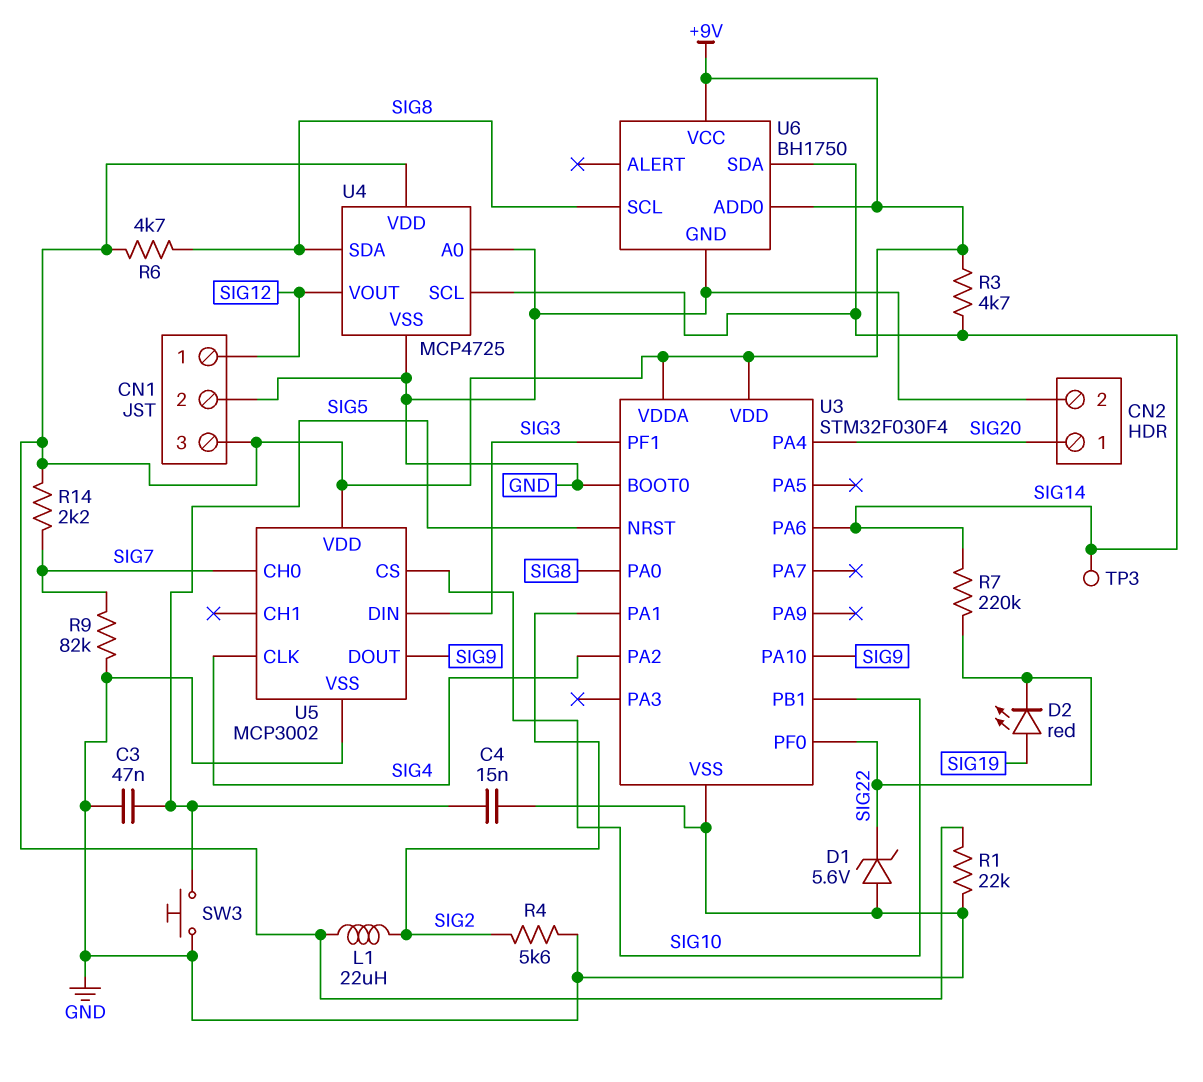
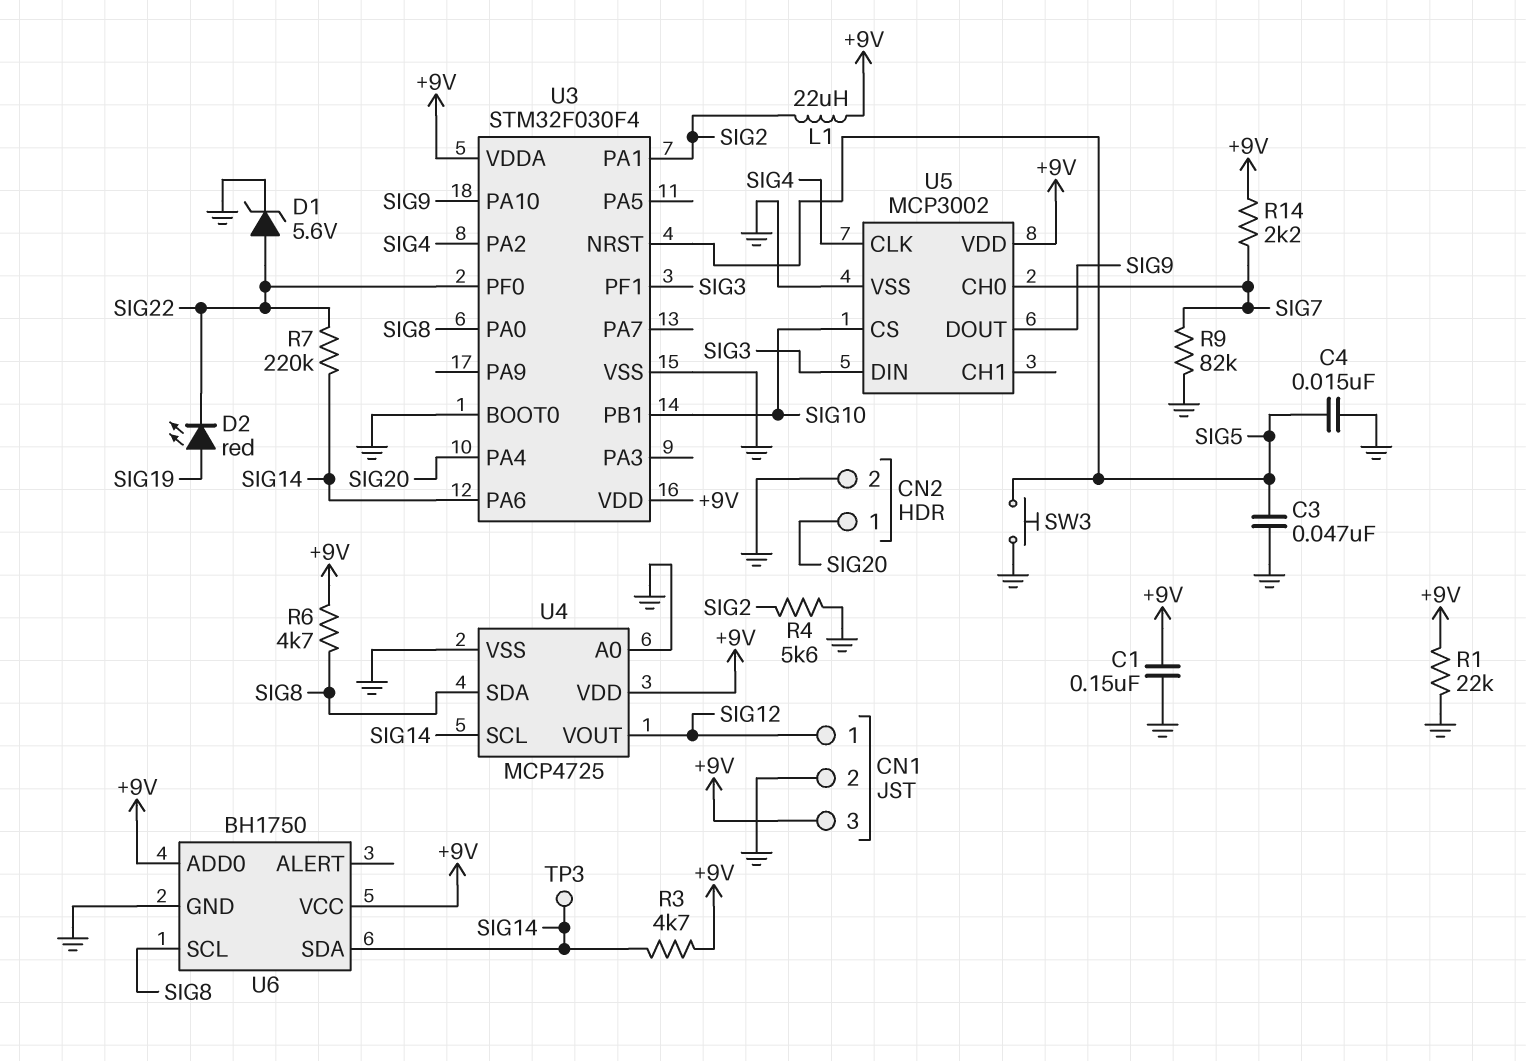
C1: none -> 150nF (+9V, GND)
D1: zener 5.6V (A GND, K SIG22) -> zener 5.6V (A SIG22, K GND)

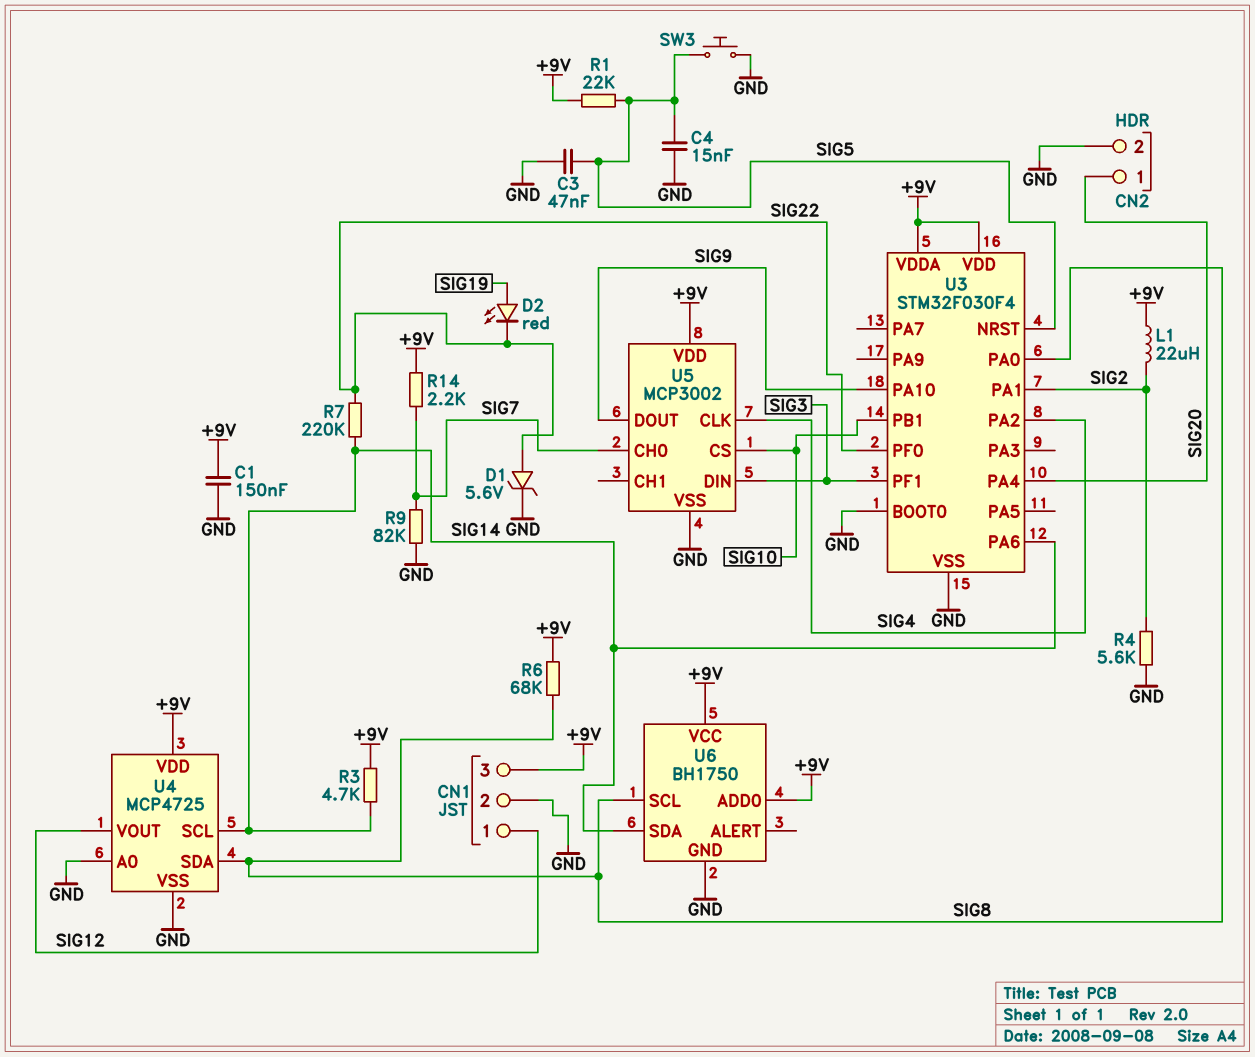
R1: 22k (+9V, GND) -> 22k (+9V, SIG5)
R6: 4.7k (+9V, SIG8) -> 68k (+9V, SIG8)
TP3: test point (SIG14) -> none

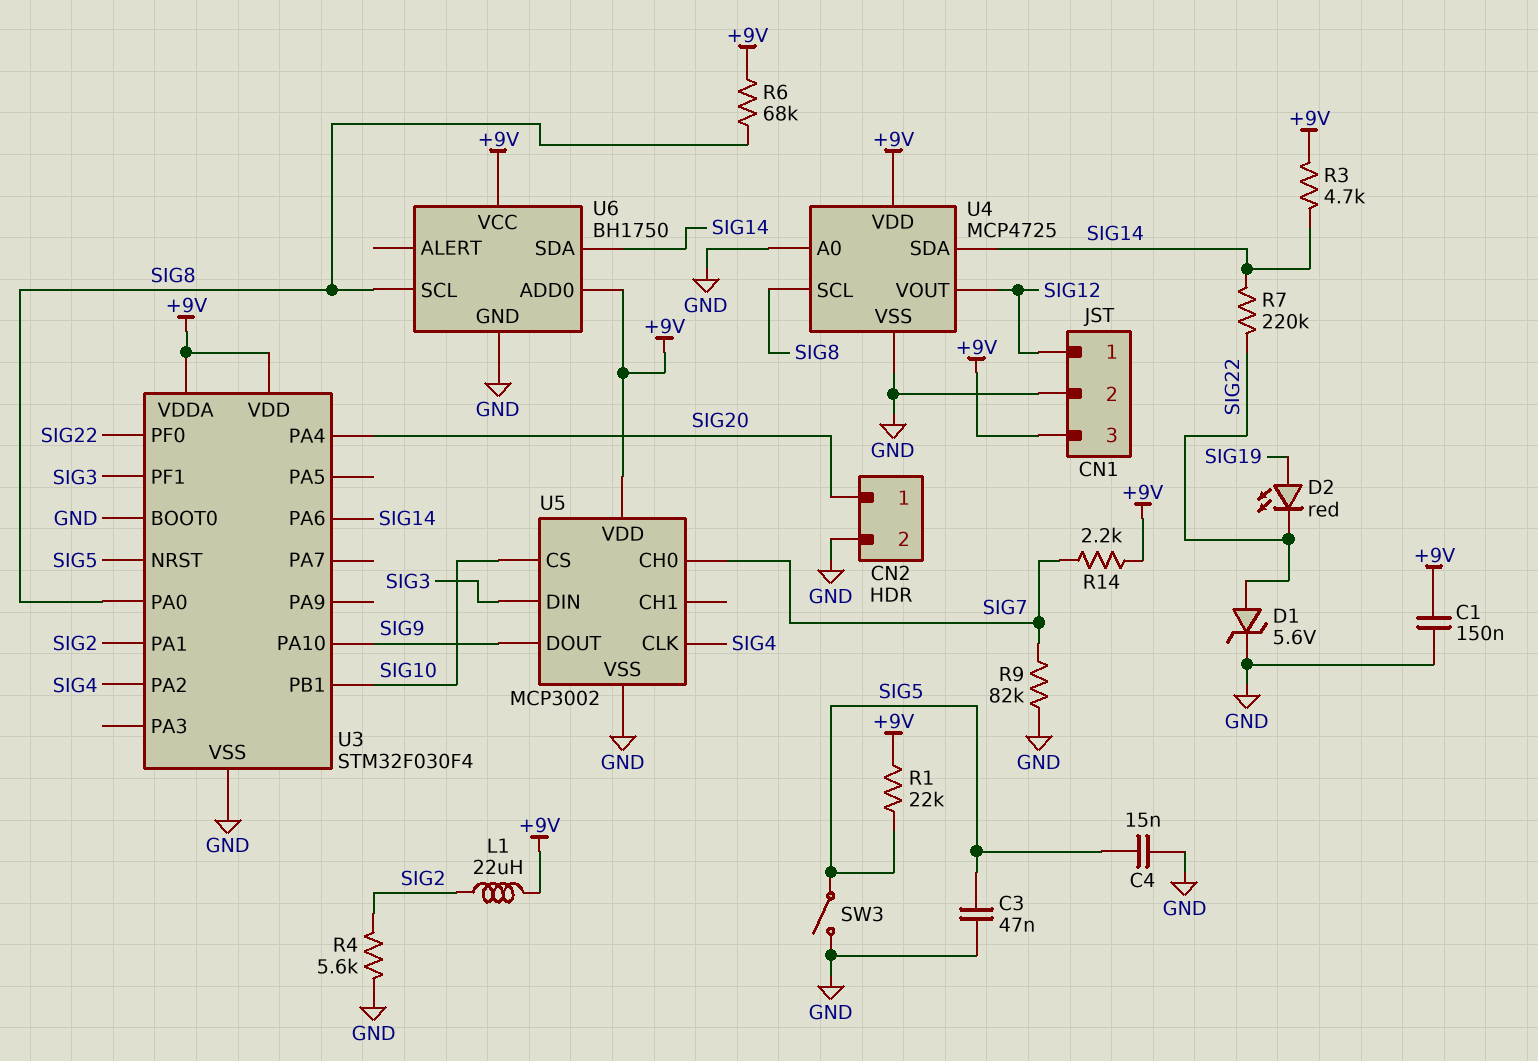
SW3: button (GND, SIG5) -> switch (GND, SIG5)
U4 pin SCL: SIG14 -> SIG8
U4 pin SDA: SIG8 -> SIG14

